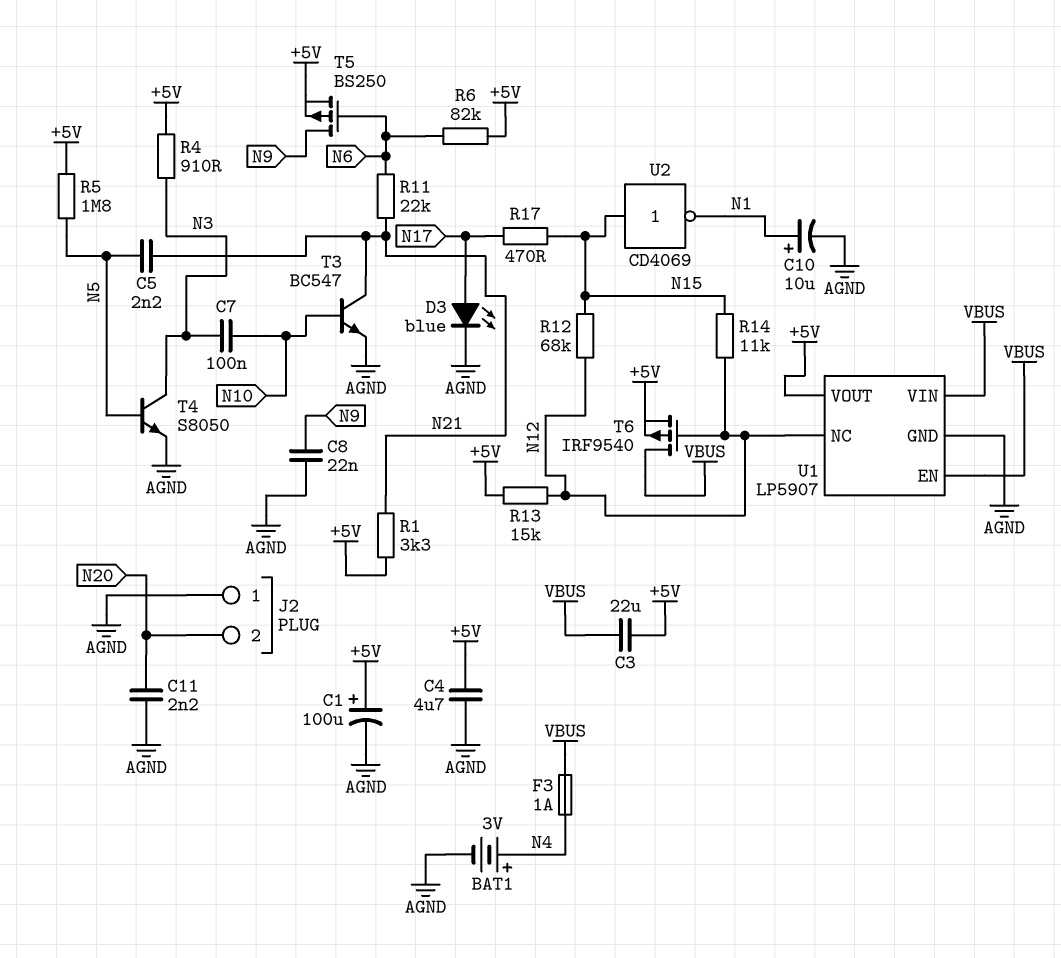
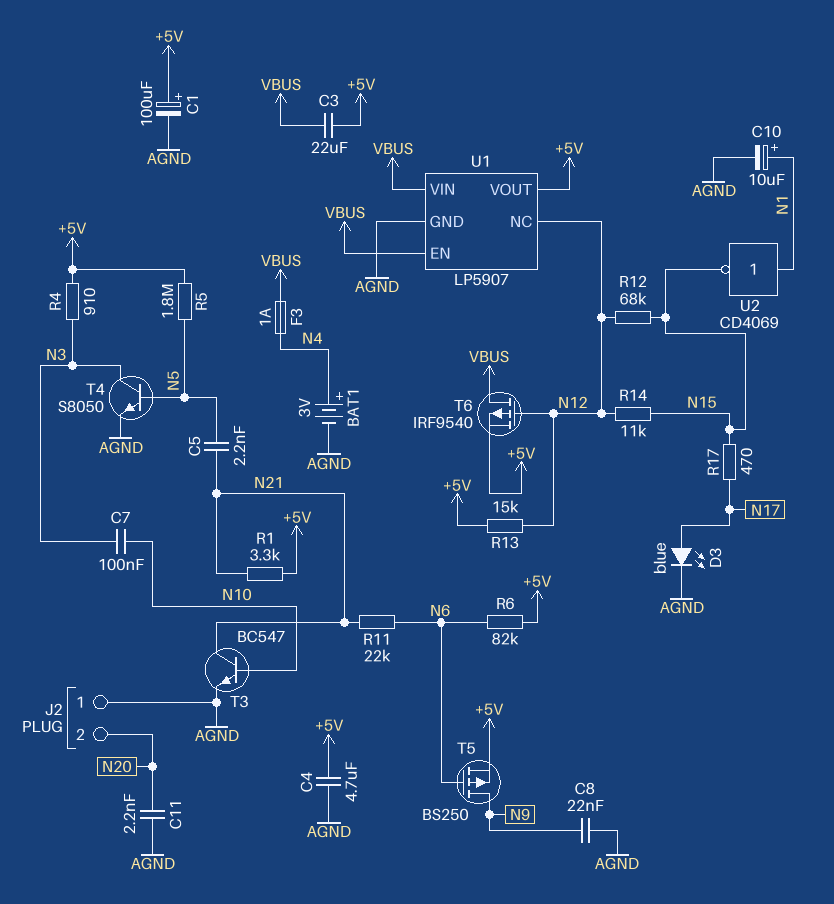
U2: NOT CD4069 (in N15, out N1) -> NOT CD4069 (in N1, out N15)

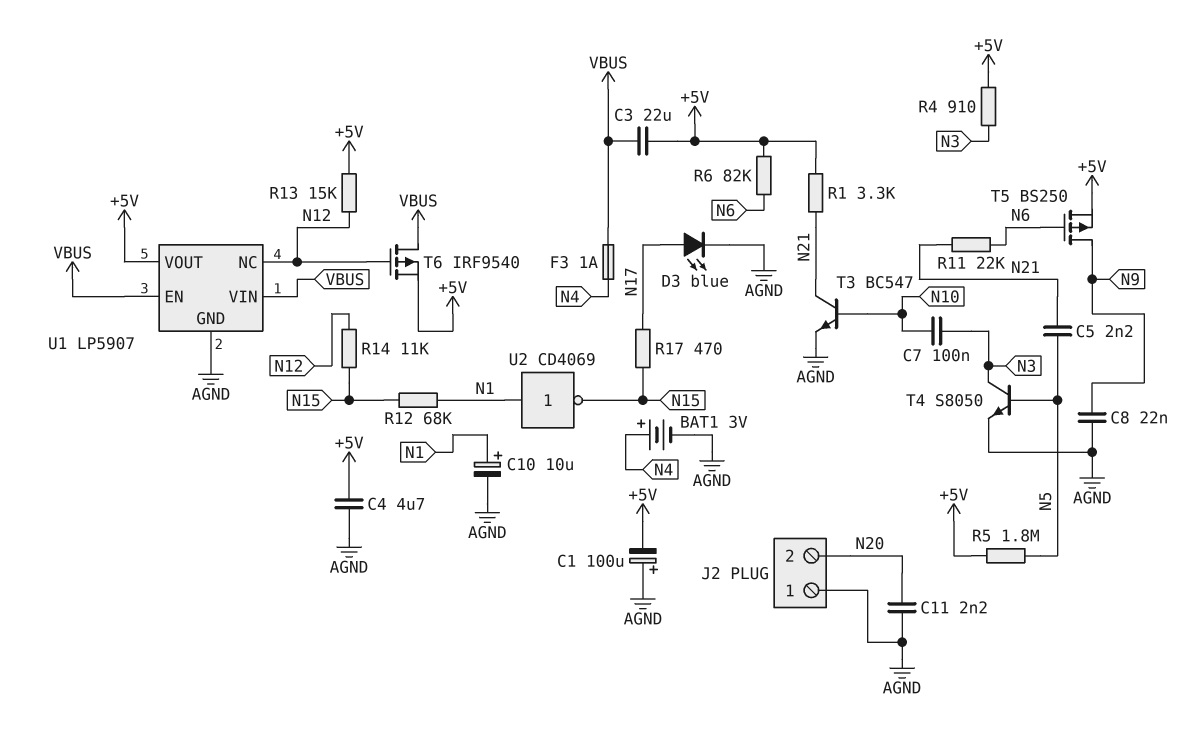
C1: 100uF (plus +5V, minus AGND) -> 100uF (plus AGND, minus +5V)
R12: 68k (N12, N15) -> 68k (N1, N15)

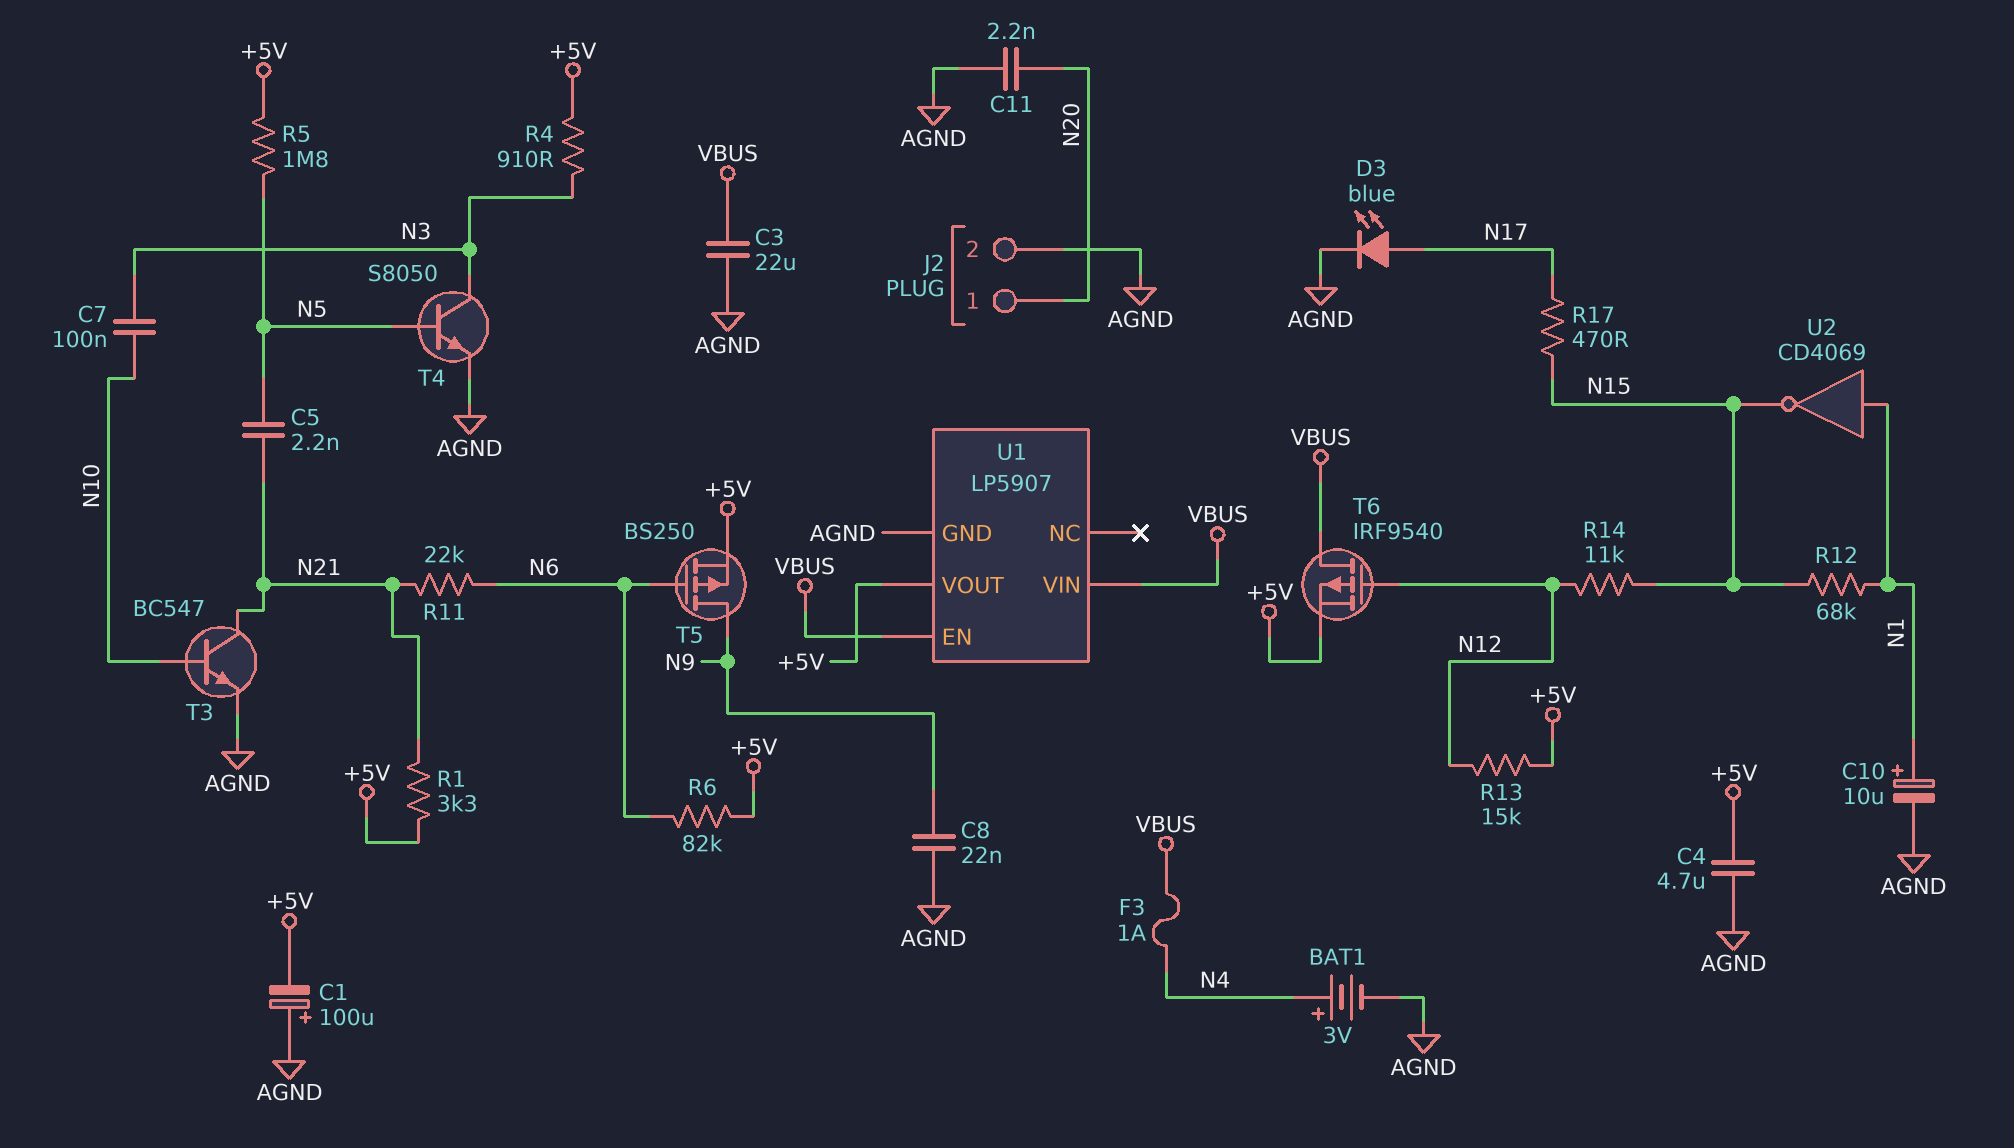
C3: 22uF (+5V, VBUS) -> 22uF (AGND, VBUS)
J2 pin 1: AGND -> N20
J2 pin 2: N20 -> AGND
U1 pin NC: N12 -> none

